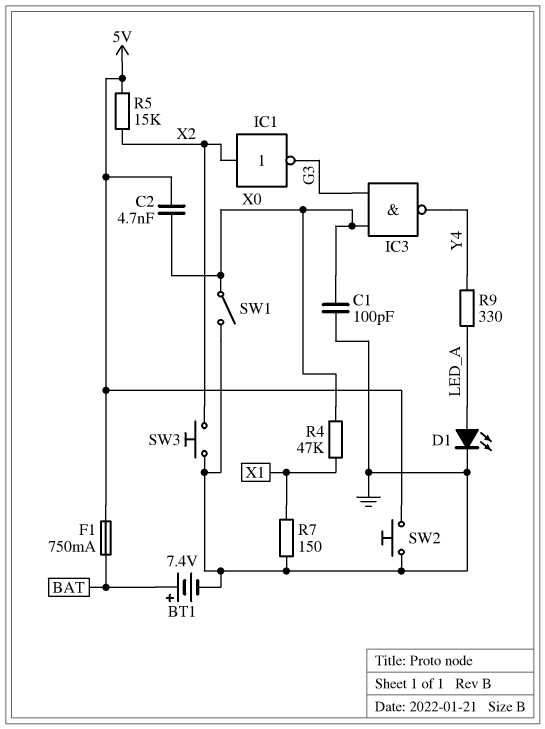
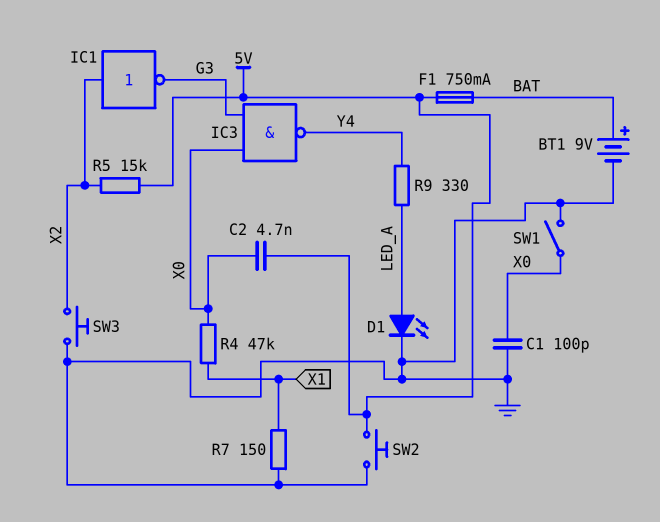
BT1: 7.4V (plus BAT, minus GND) -> 9V (plus BAT, minus GND)

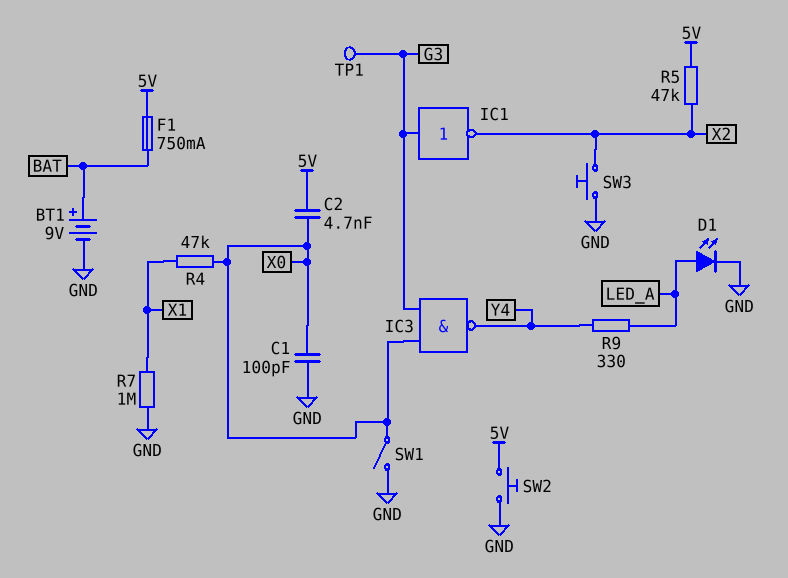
IC1: NOT (in X2, out G3) -> NOT (in G3, out X2)
R5: 15k (5V, X2) -> 47k (5V, X2)
R7: 150 (GND, X1) -> 1M (GND, X1)
TP1: none -> test point (G3)

